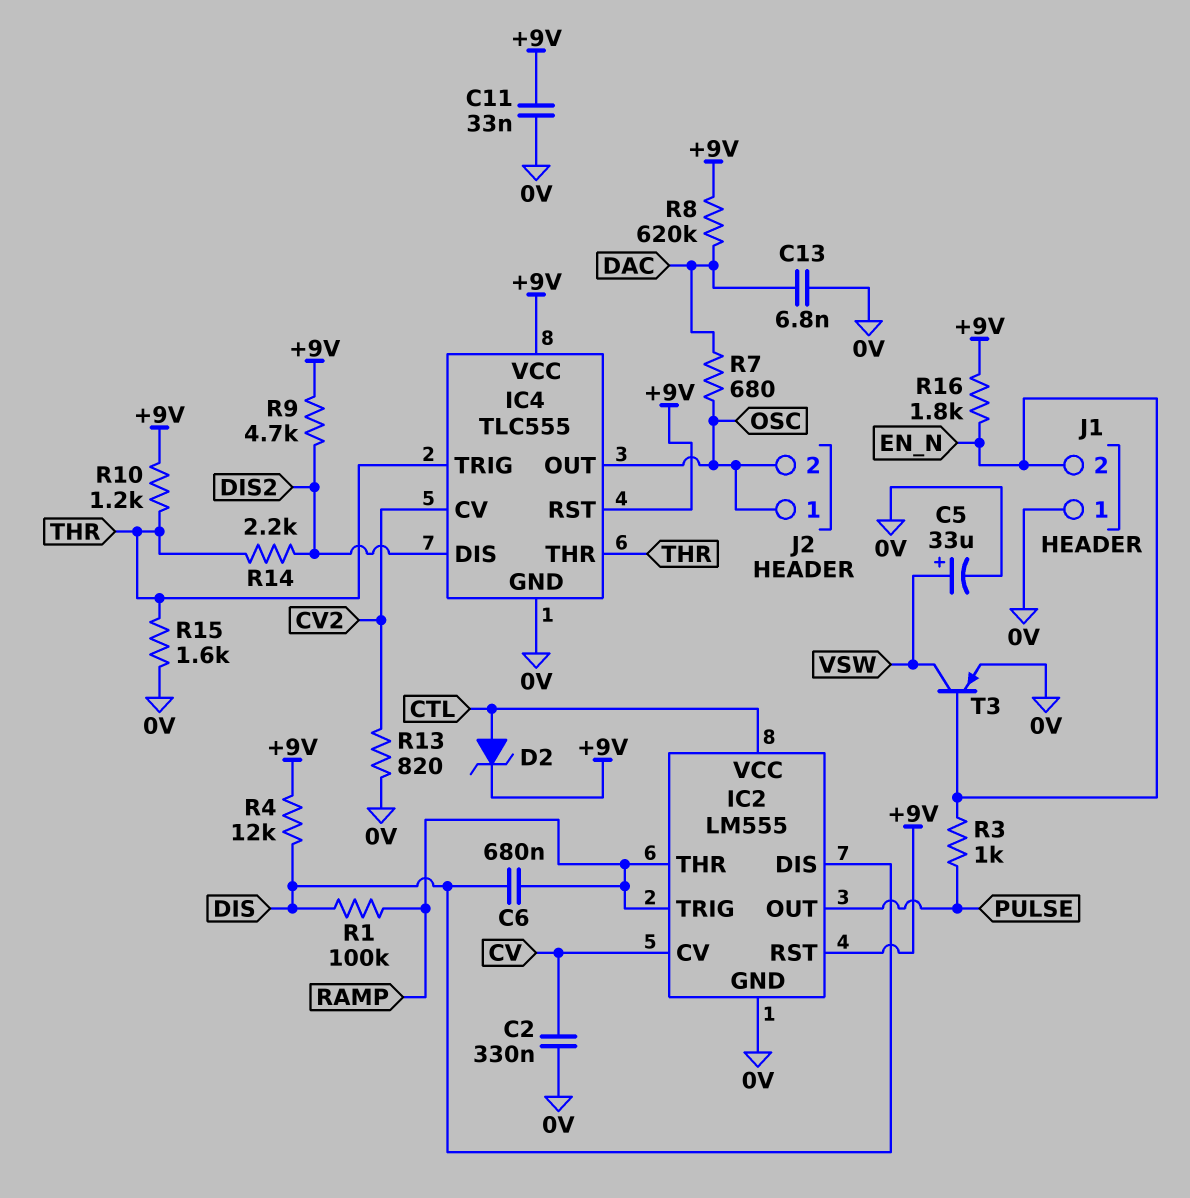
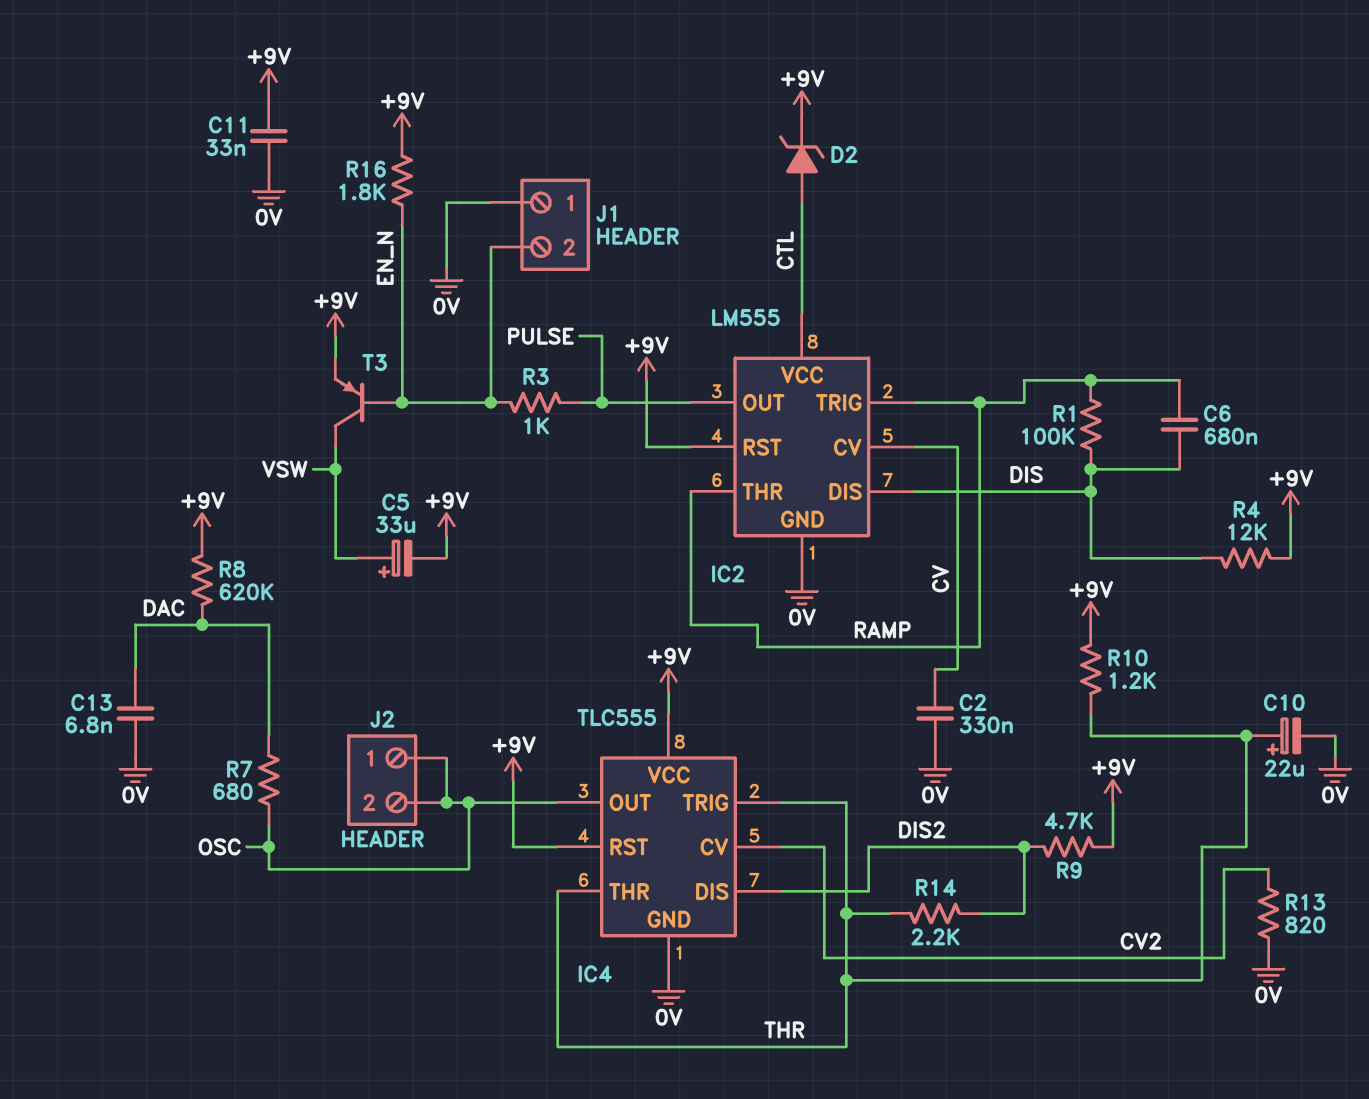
C5: 33uF (plus VSW, minus 0V) -> 33uF (plus VSW, minus +9V)
C10: none -> 22uF (plus THR, minus 0V)
R15: 1.6k (0V, THR) -> none
T3: PNP (B EN_N, C VSW, E 0V) -> PNP (B EN_N, C VSW, E +9V)

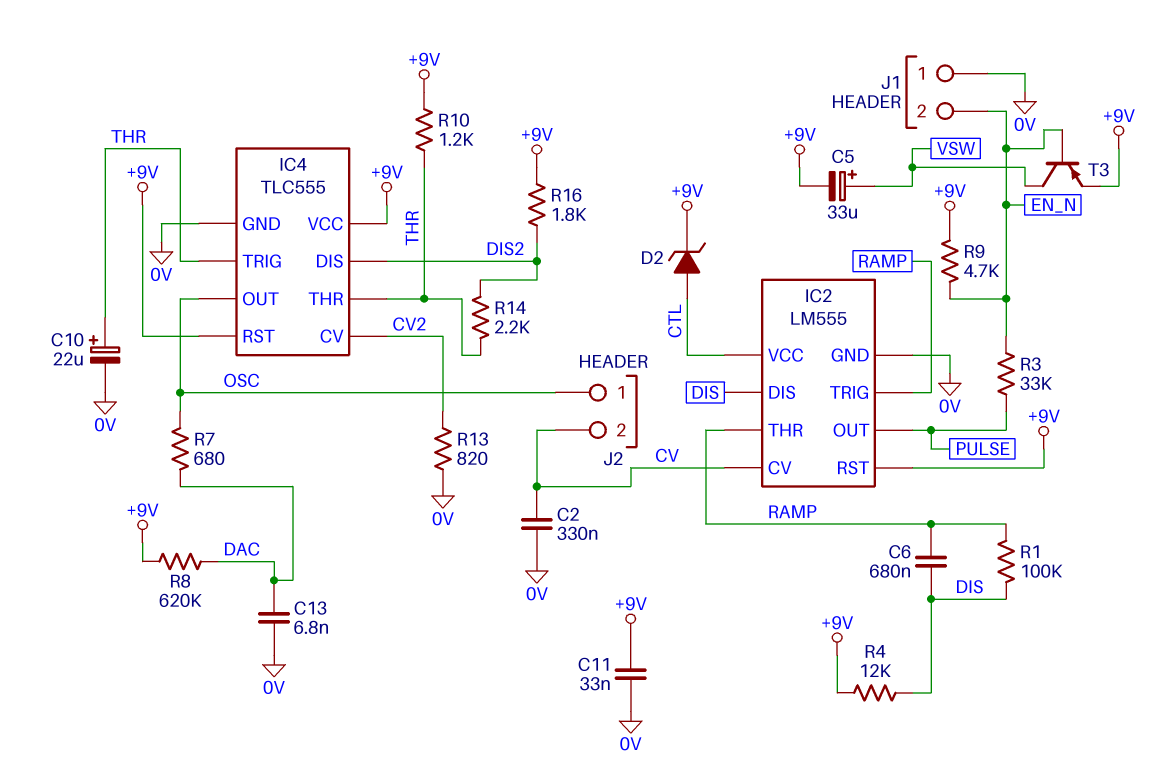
J2 pin 2: OSC -> CV
R3: 1k (EN_N, PULSE) -> 33k (EN_N, PULSE)
R9: 4.7k (+9V, DIS2) -> 4.7k (+9V, EN_N)
R16: 1.8k (+9V, EN_N) -> 1.8k (+9V, DIS2)

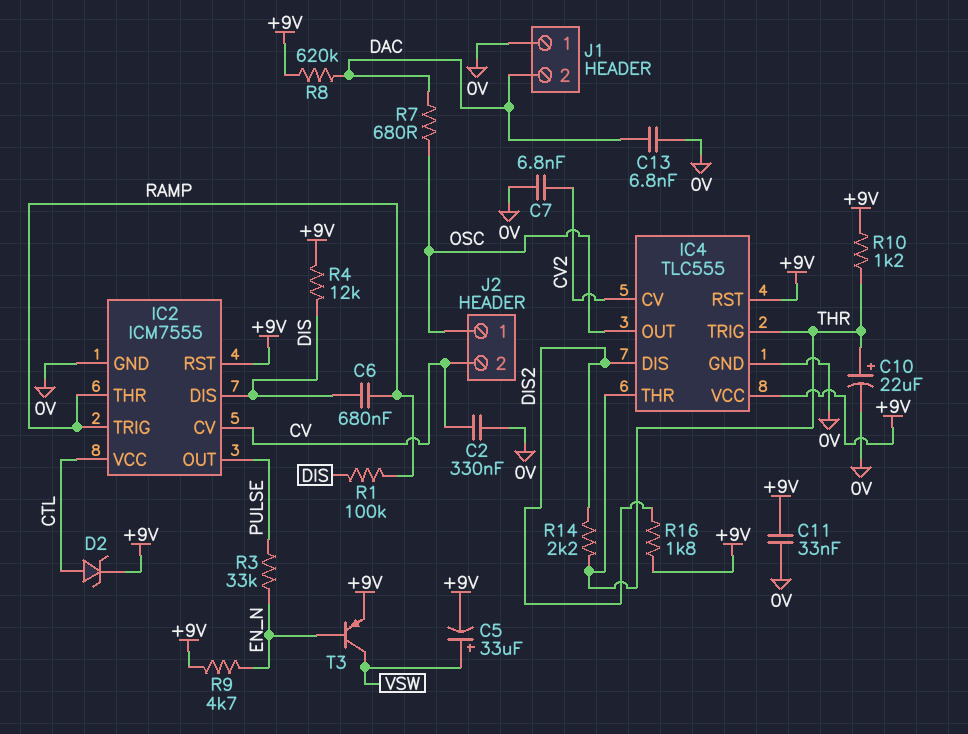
C7: none -> 6.8nF (0V, CV2)
IC2: LM555 -> ICM7555
J1 pin 2: EN_N -> DAC
R13: 820 (0V, CV2) -> none

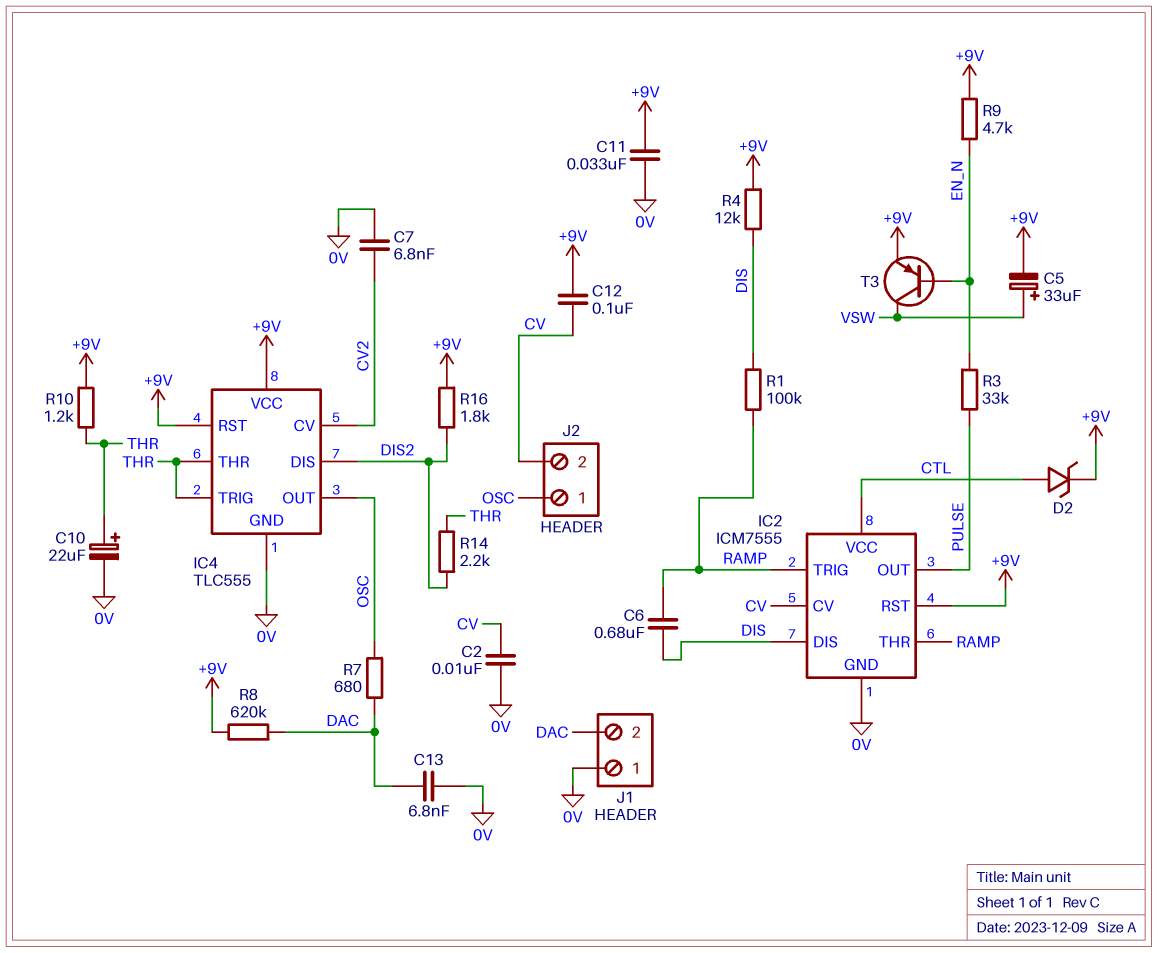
C2: 330nF (0V, CV) -> 10nF (0V, CV)
C12: none -> 100nF (+9V, CV)

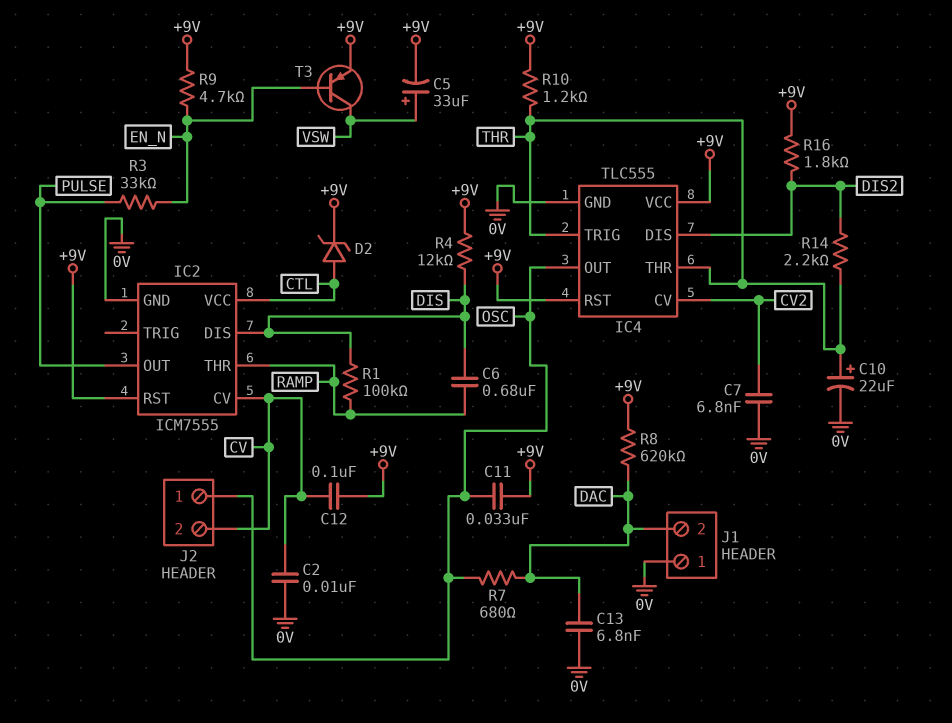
C11: 33nF (+9V, 0V) -> 33nF (+9V, OSC)
IC2 pin TRIG: RAMP -> none

